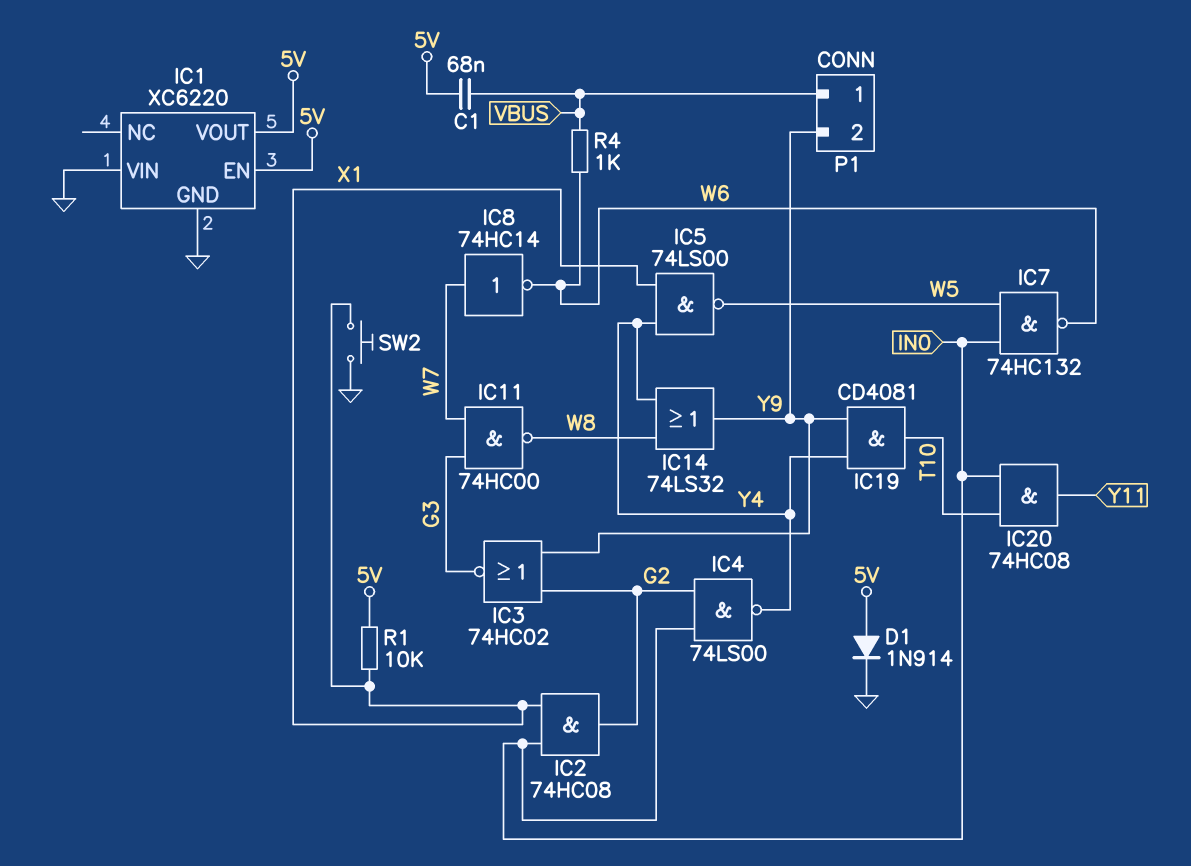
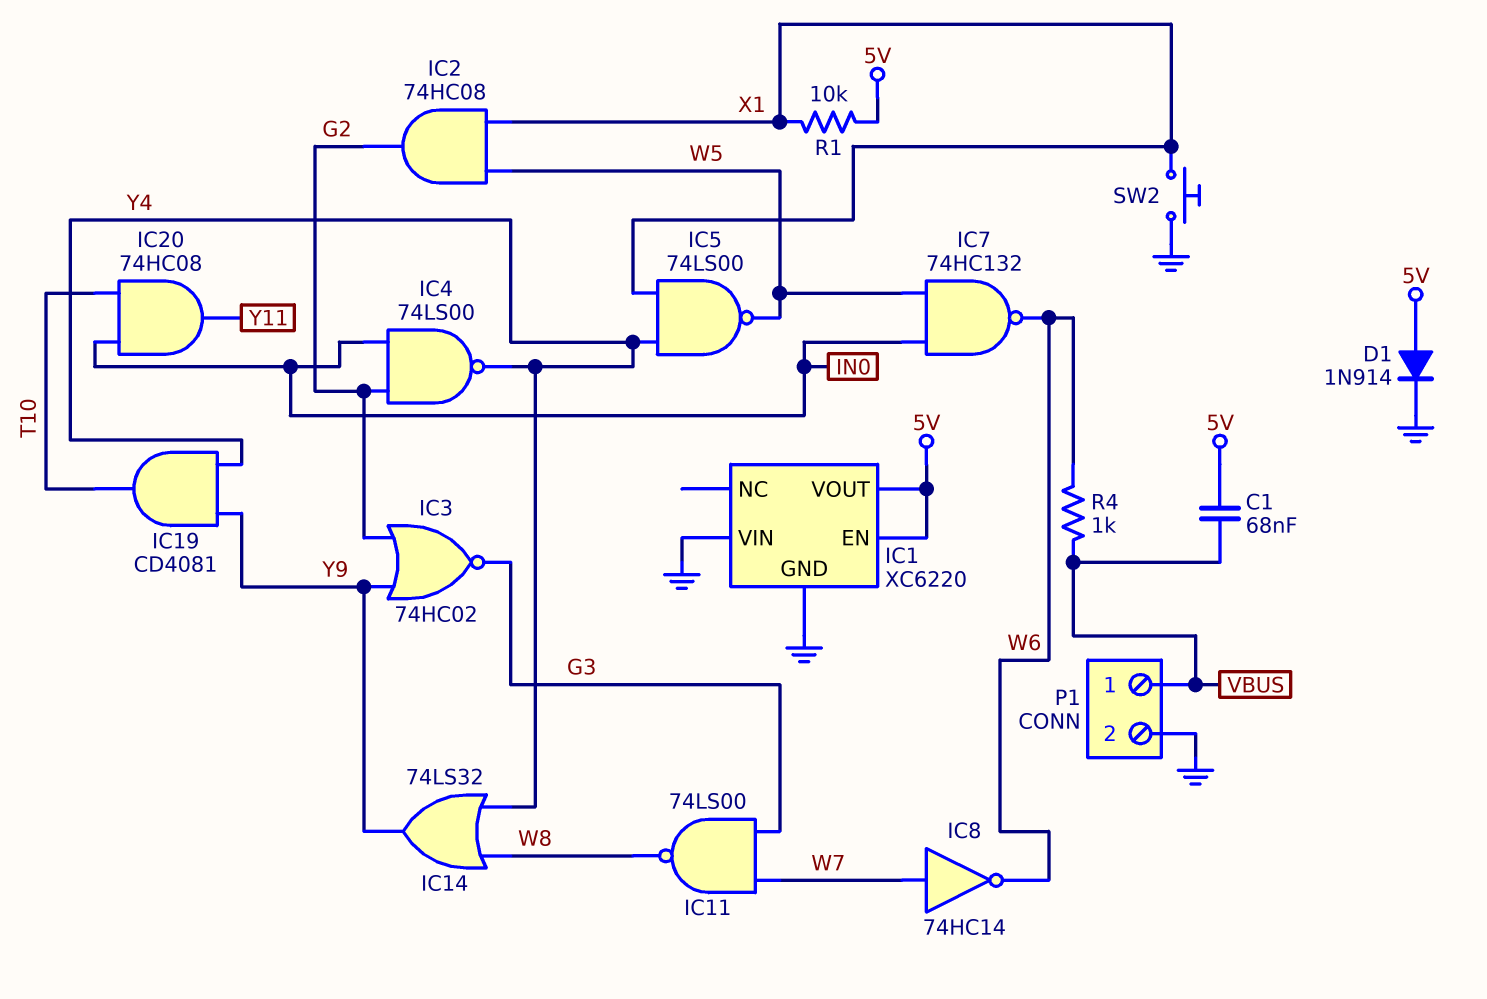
IC2: AND 74HC08 (in IN0, in X1, out G2) -> AND 74HC08 (in W5, in X1, out G2)
IC11: NAND 74HC00 (in G3, in W7, out W8) -> NAND 74LS00 (in G3, in W7, out W8)
P1 pin 2: Y9 -> GND

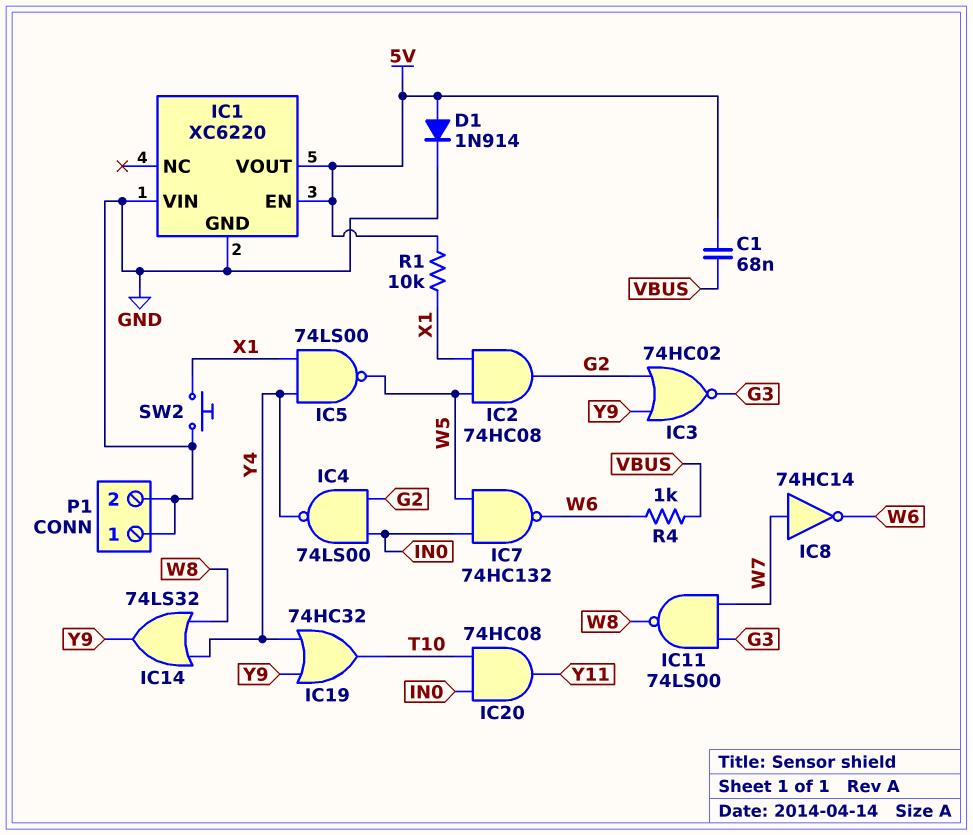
IC19: AND CD4081 (in Y4, in Y9, out T10) -> OR 74HC32 (in Y4, in Y9, out T10)
P1 pin 1: VBUS -> GND

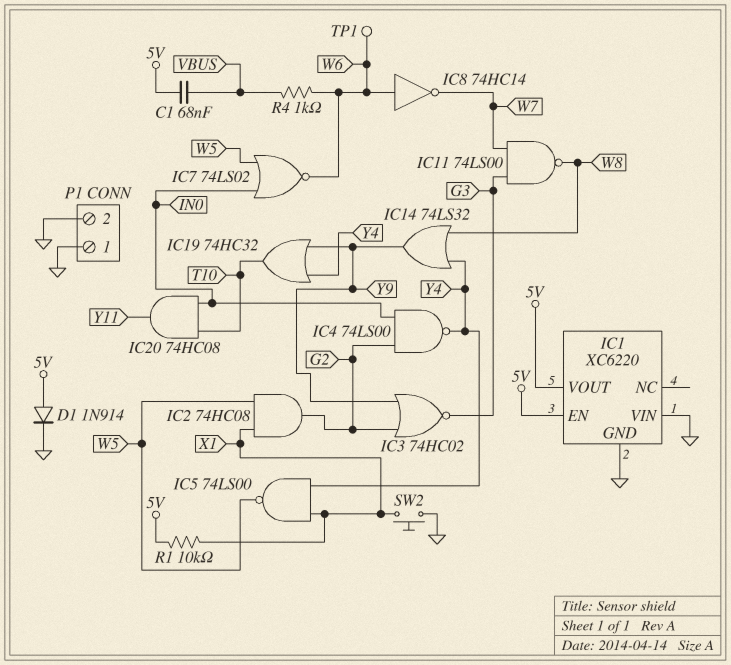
IC7: NAND 74HC132 (in IN0, in W5, out W6) -> NOR 74LS02 (in IN0, in W5, out W6)
IC8: NOT 74HC14 (in W7, out W6) -> NOT 74HC14 (in W6, out W7)
TP1: none -> test point (W6)

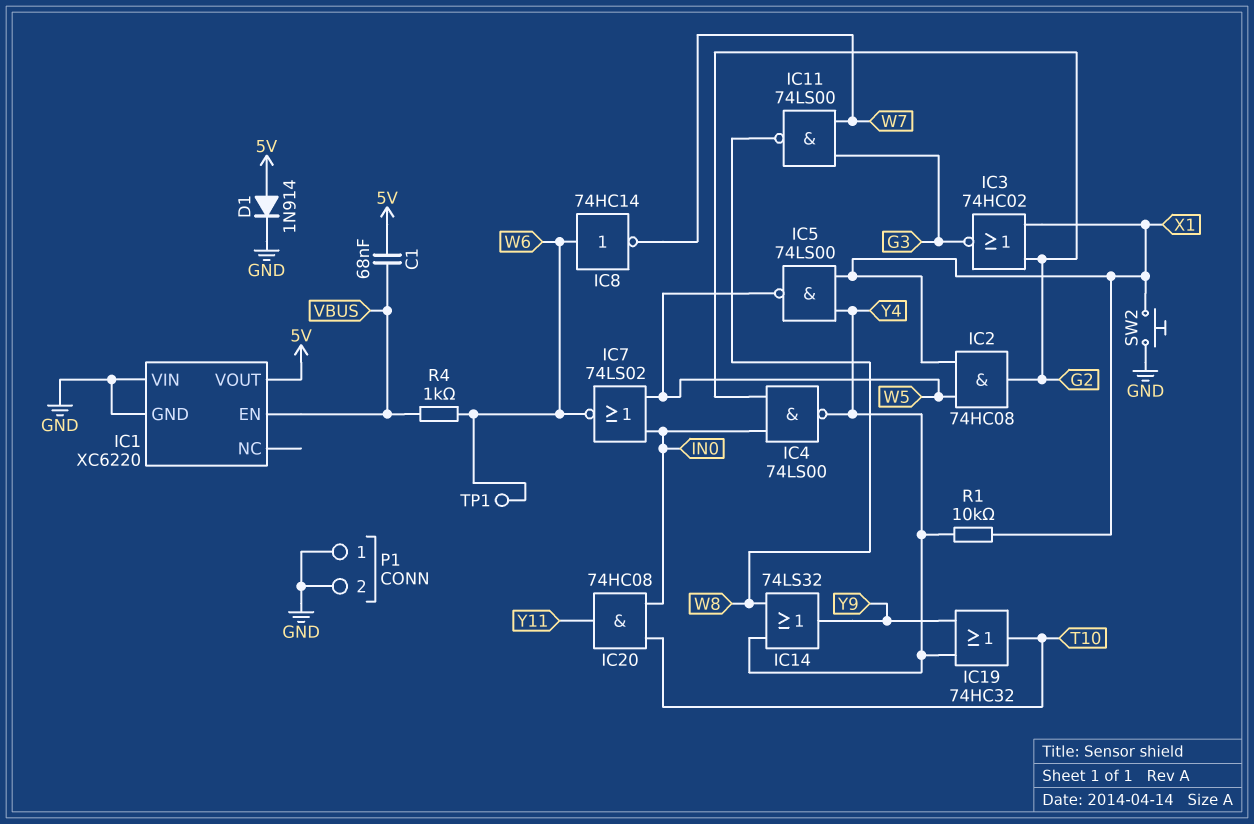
IC1 pin EN: 5V -> VBUS
IC3: NOR 74HC02 (in G2, in Y9, out G3) -> NOR 74HC02 (in G2, in X1, out G3)
R1: 10k (5V, X1) -> 10k (X1, Y4)

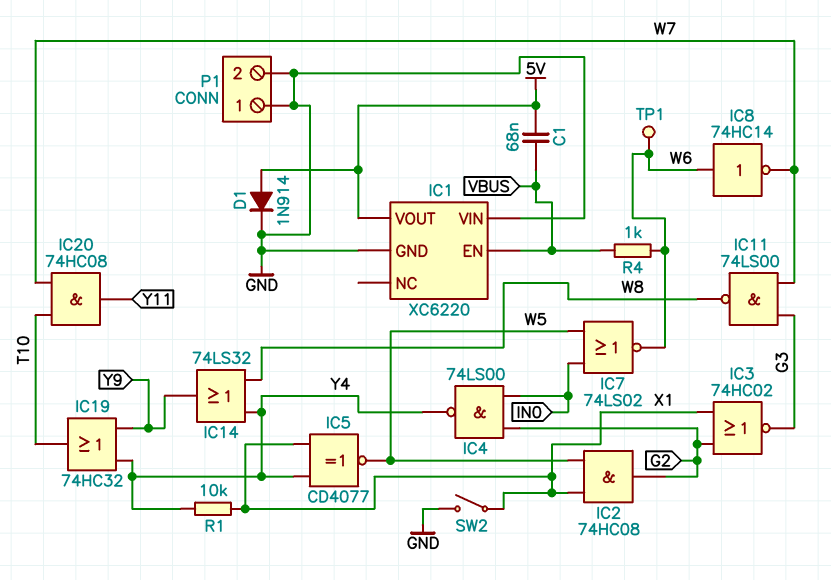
IC5: NAND 74LS00 (in X1, in Y4, out W5) -> XNOR CD4077 (in X1, in Y4, out W5)
IC20: AND 74HC08 (in IN0, in T10, out Y11) -> AND 74HC08 (in T10, in W7, out Y11)
SW2: button (GND, X1) -> switch (GND, X1)

